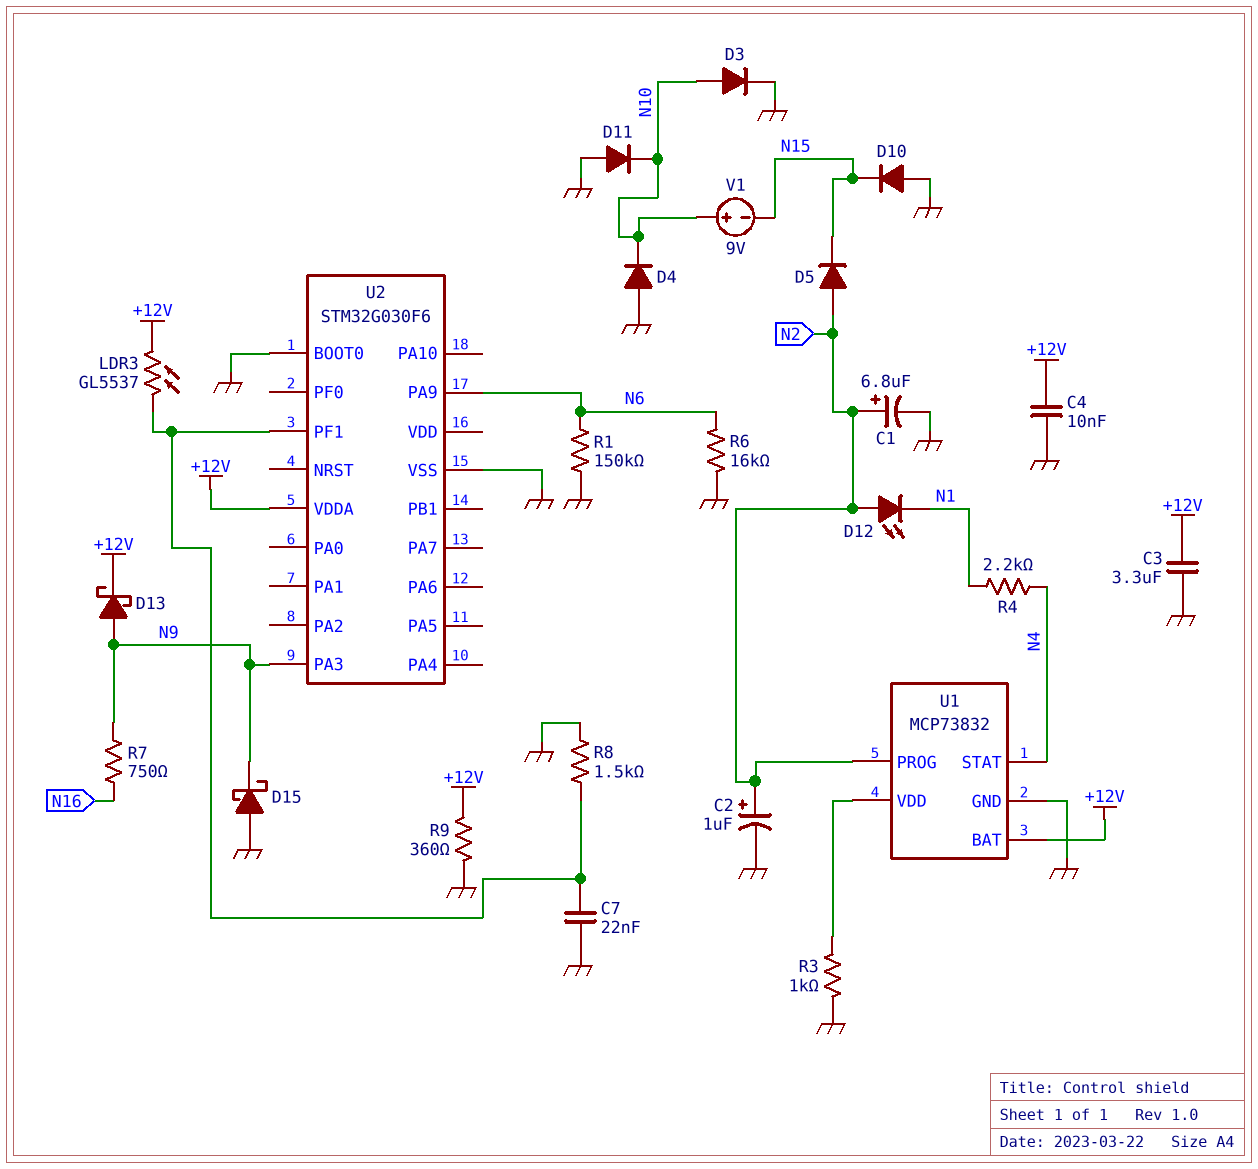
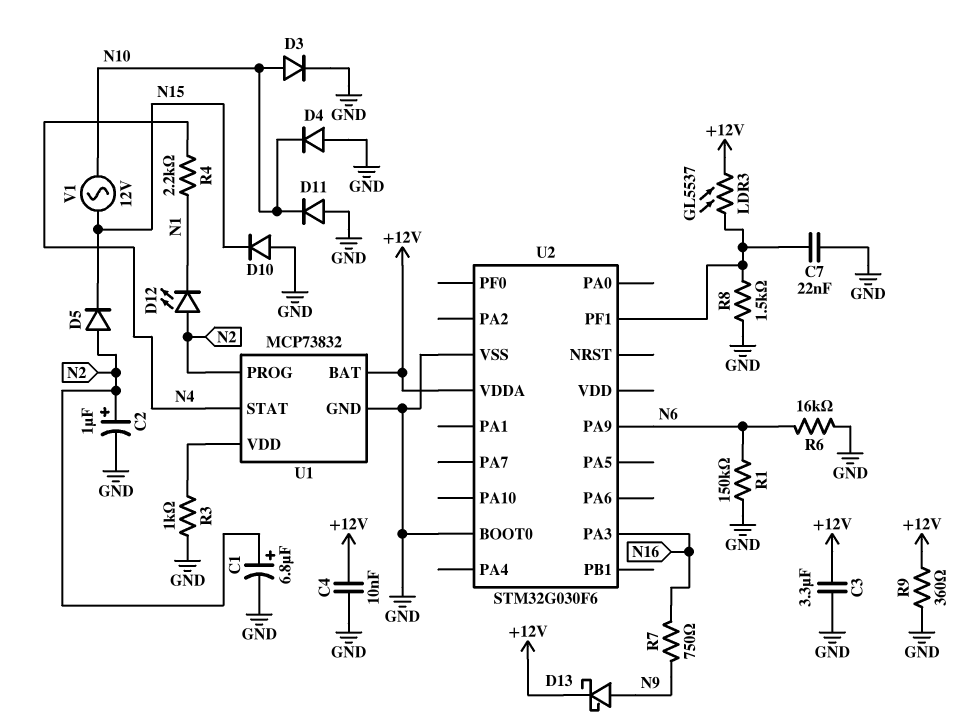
D15: schottky (A GND, K N9) -> none
U2 pin PA3: N9 -> N16
V1: 9V (plus N10, minus N15) -> AC 12V (N10, N15)

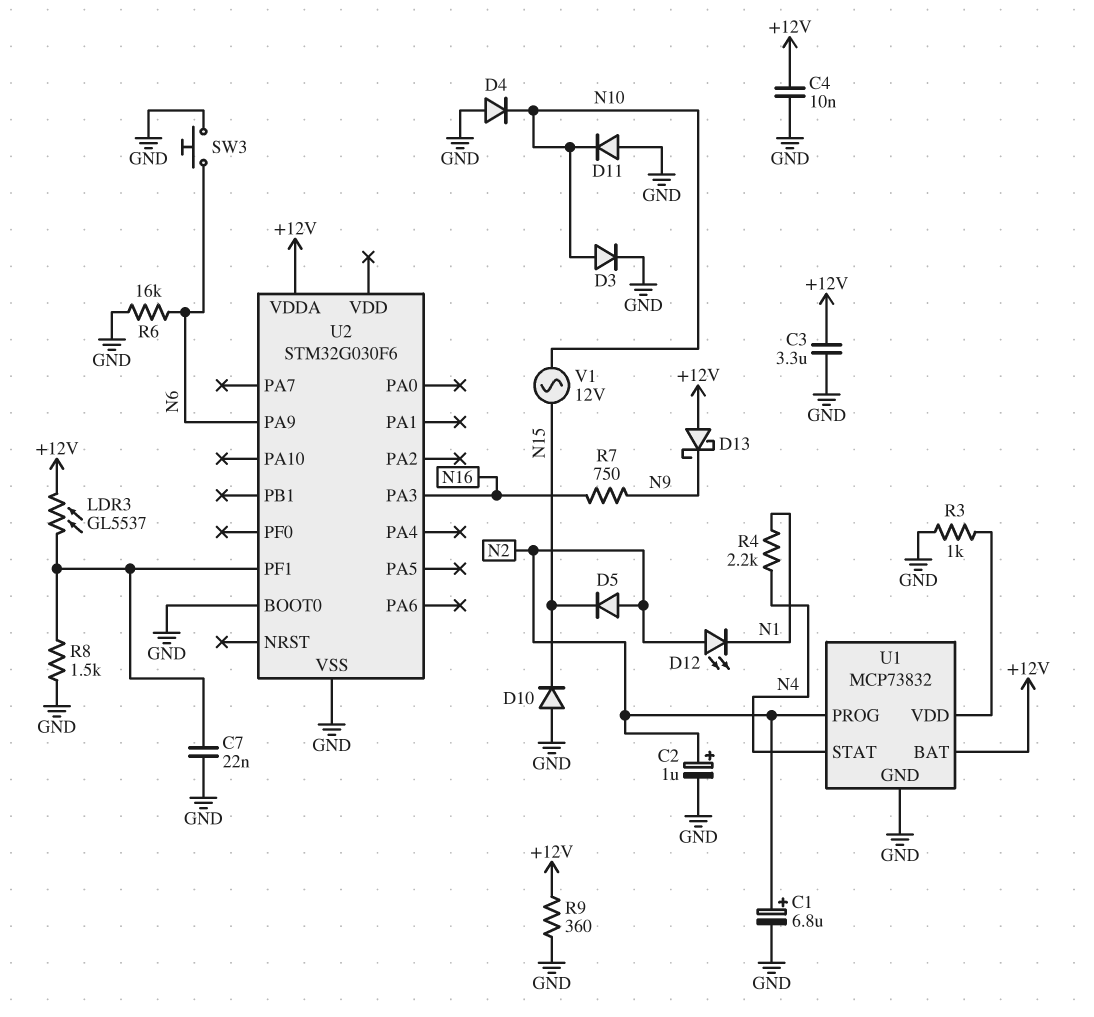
D13: schottky (A N9, K +12V) -> schottky (A +12V, K N9)
R1: 150k (GND, N6) -> none
SW3: none -> button (GND, N6)

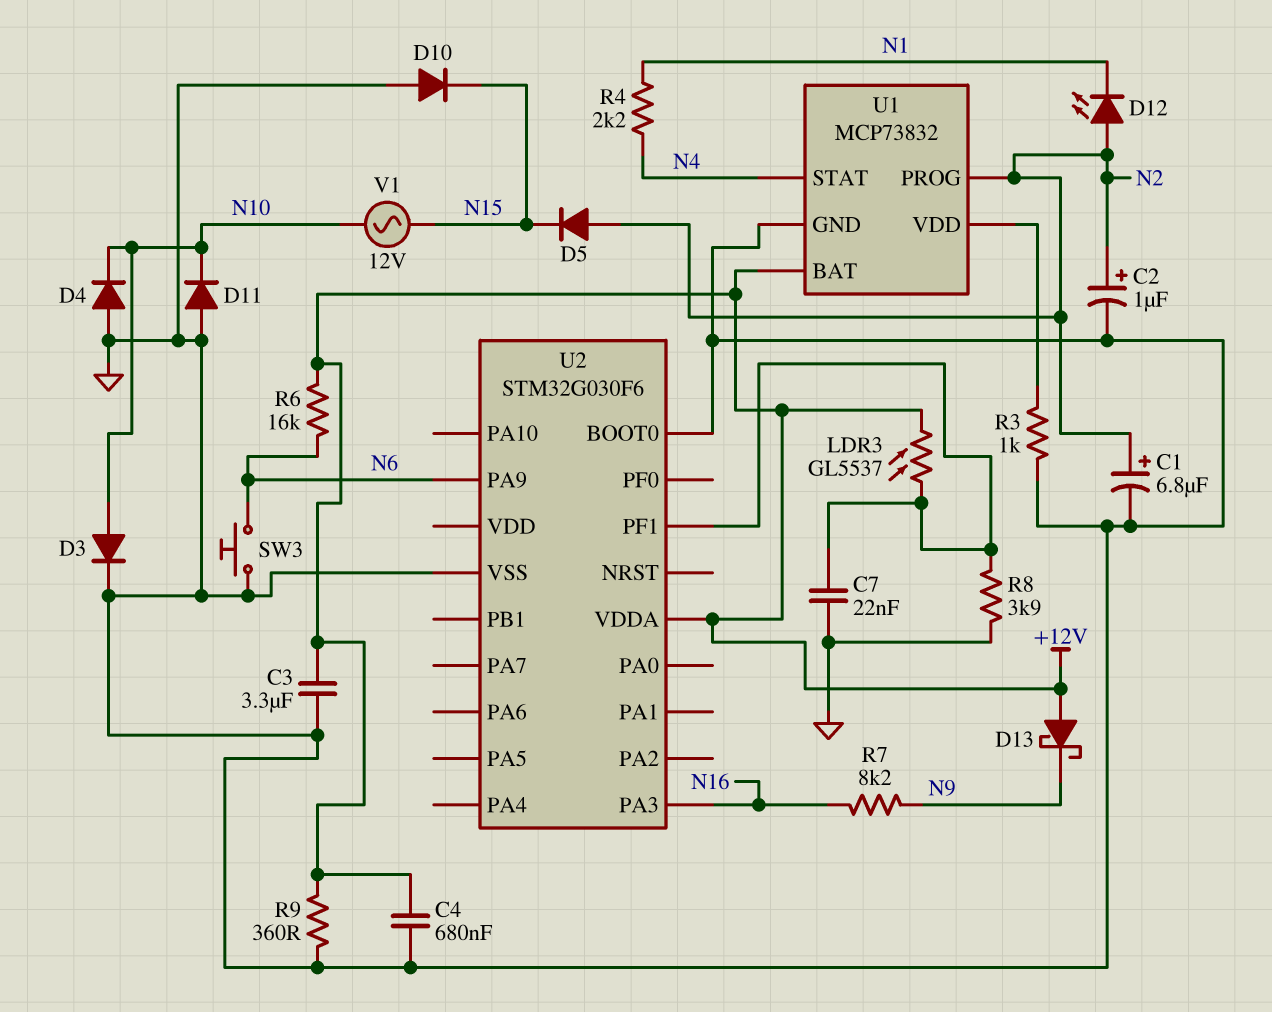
C4: 10nF (+12V, GND) -> 680nF (+12V, GND)
R6: 16k (GND, N6) -> 16k (+12V, N6)
R7: 750 (N9, N16) -> 8.2k (N9, N16)
R8: 1.5k (GND, U2/PF1) -> 3.9k (GND, U2/PF1)

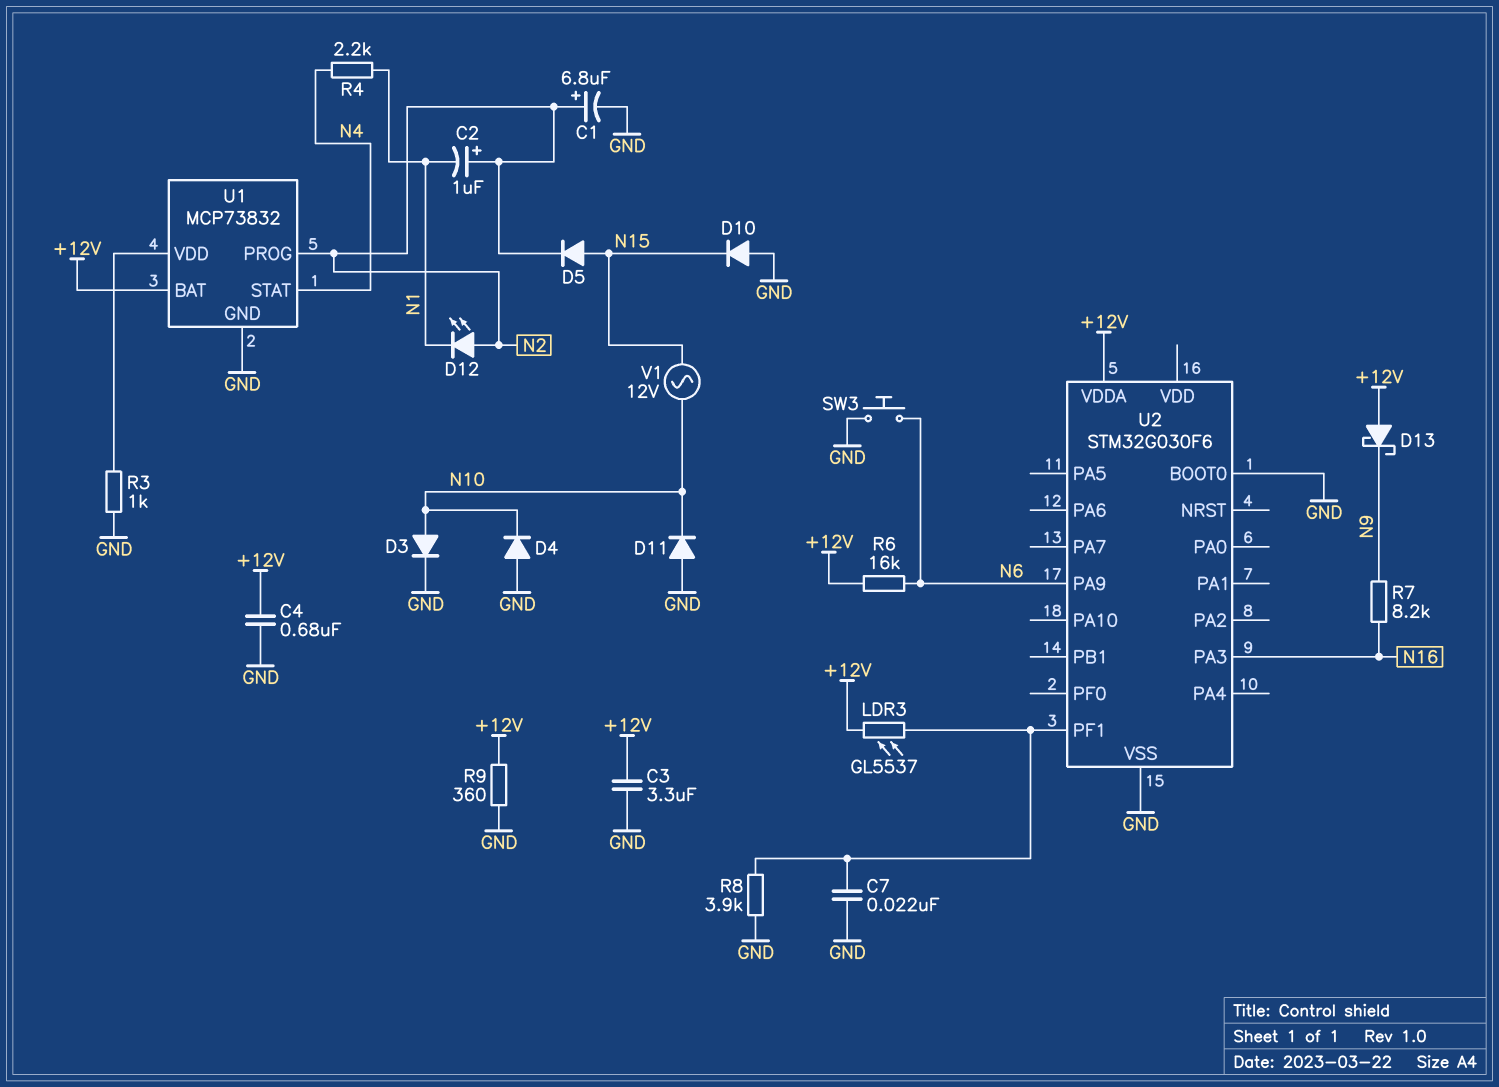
C2: 1uF (plus N2, minus GND) -> 1uF (plus N2, minus N1)
D5: diode (A N2, K N15) -> diode (A N15, K N2)

